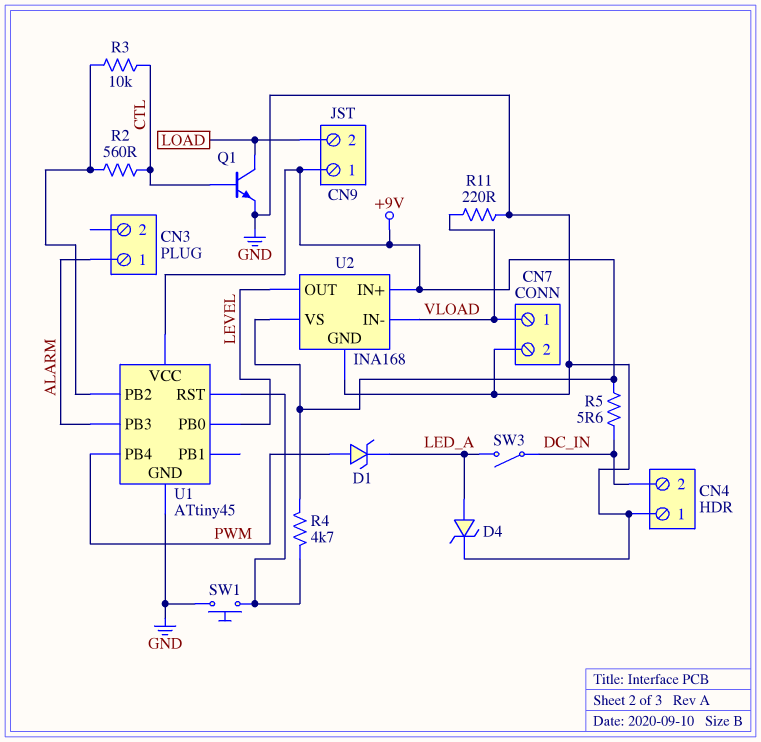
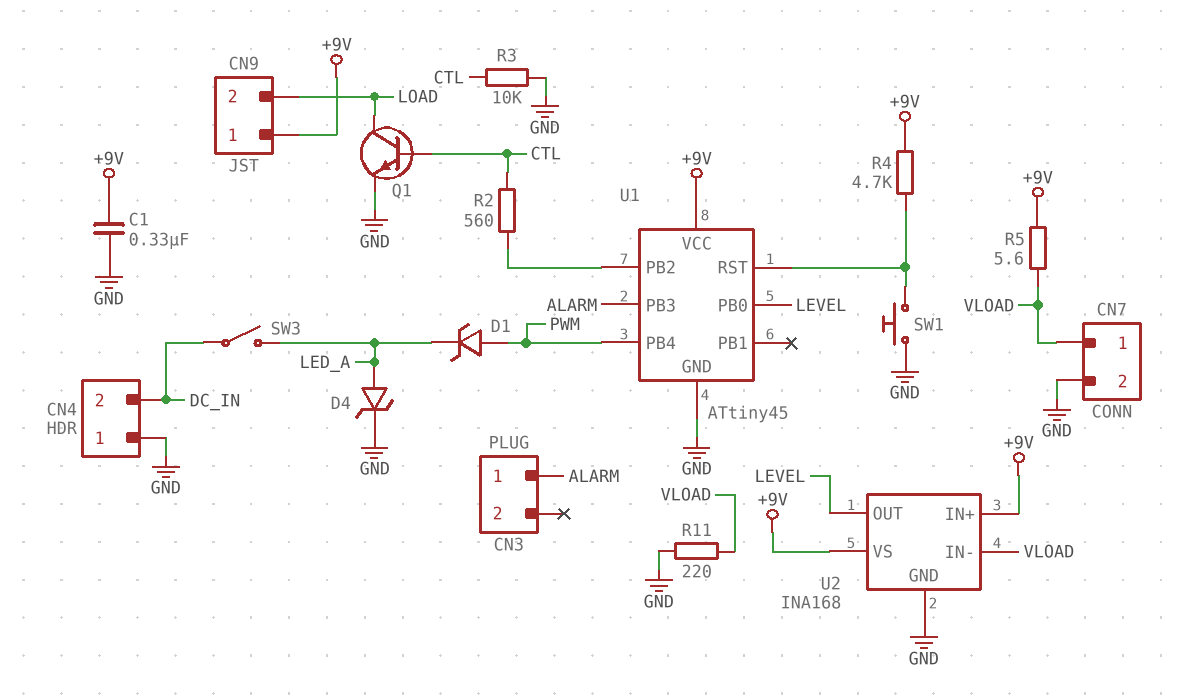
C1: none -> 330nF (+9V, GND)
R3: 10k (CTL, U1/PB2) -> 10k (CTL, GND)
R5: 5.6 (+9V, DC_IN) -> 5.6 (+9V, VLOAD)

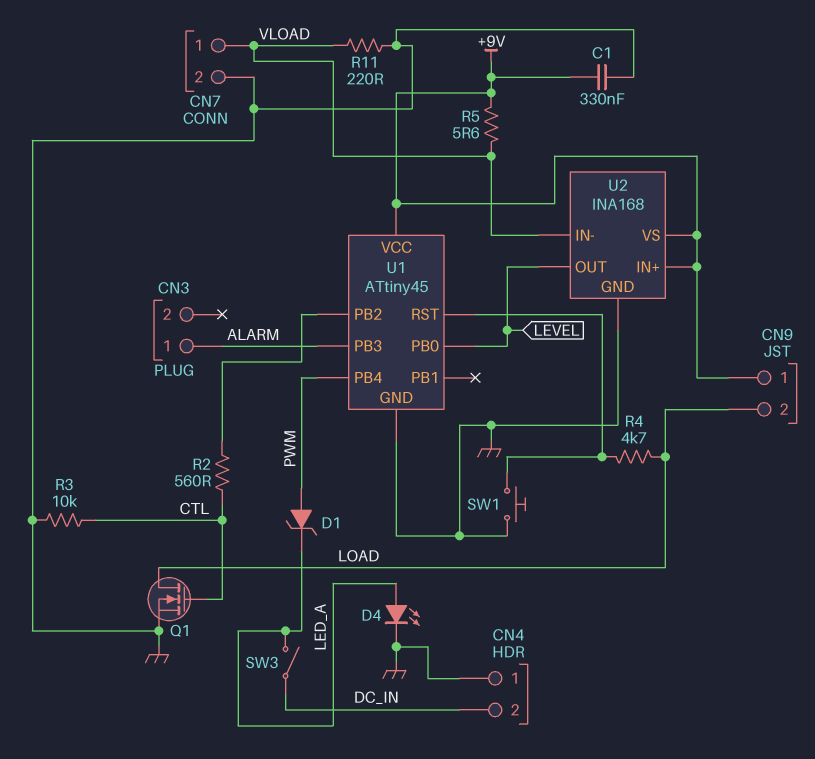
D4: zener (A LED_A, K GND) -> LED (A LED_A, K GND)
Q1: NPN (B CTL, C LOAD, E GND) -> NMOS (G CTL, D LOAD, S GND)
R4: 4.7k (+9V, U1/RST) -> 4.7k (LOAD, U1/RST)

